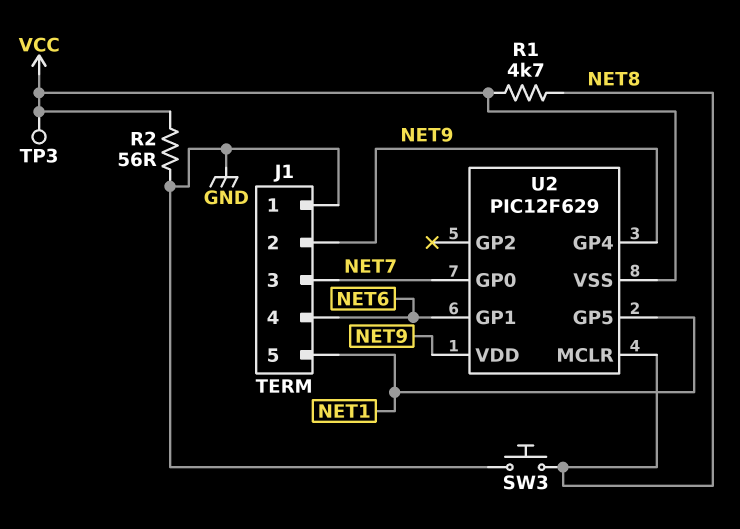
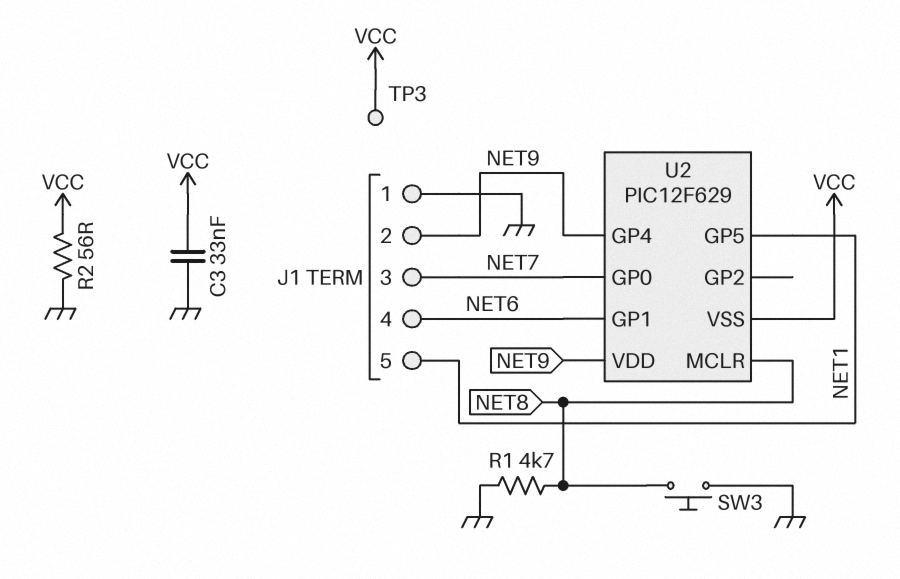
C3: none -> 33nF (GND, VCC)
R1: 4.7k (NET8, VCC) -> 4.7k (GND, NET8)

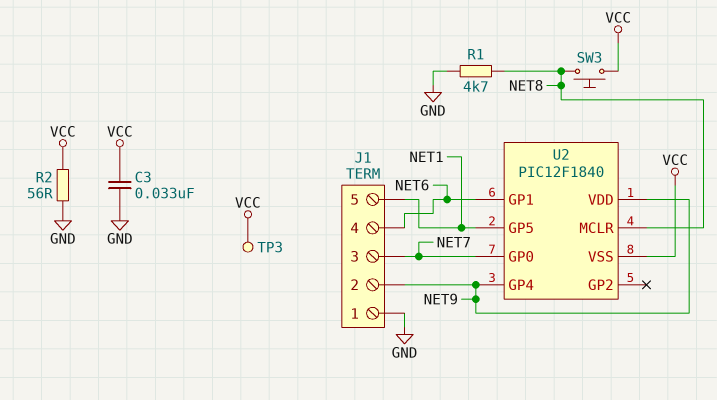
SW3: button (GND, NET8) -> button (NET8, VCC)
U2: PIC12F629 -> PIC12F1840

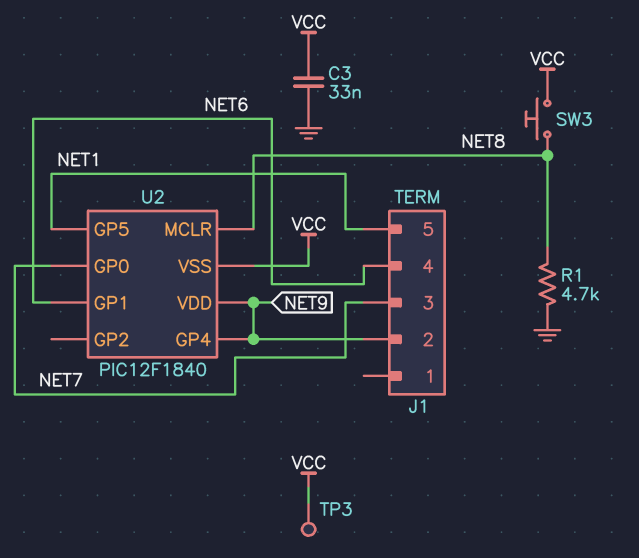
J1 pin 1: GND -> none
R2: 56 (GND, VCC) -> none

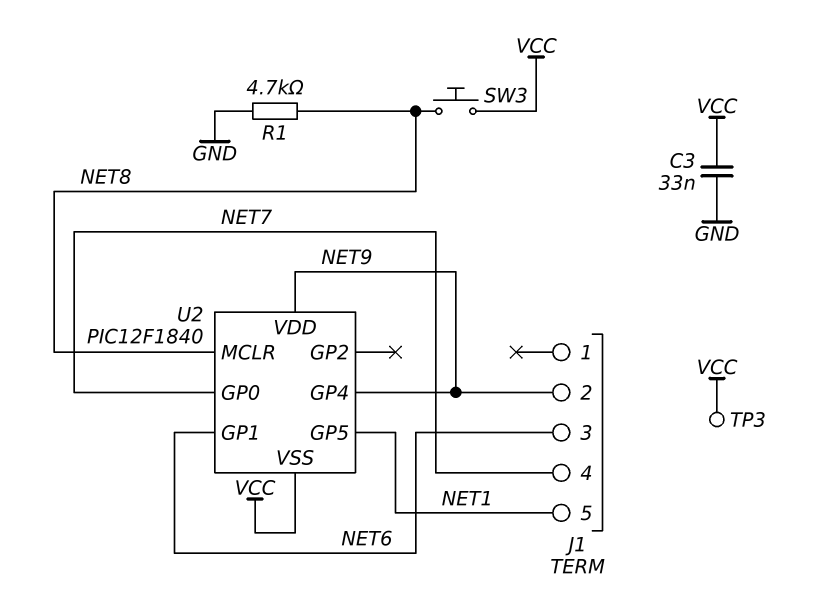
J1 pin 3: NET7 -> NET6
J1 pin 4: NET6 -> NET7

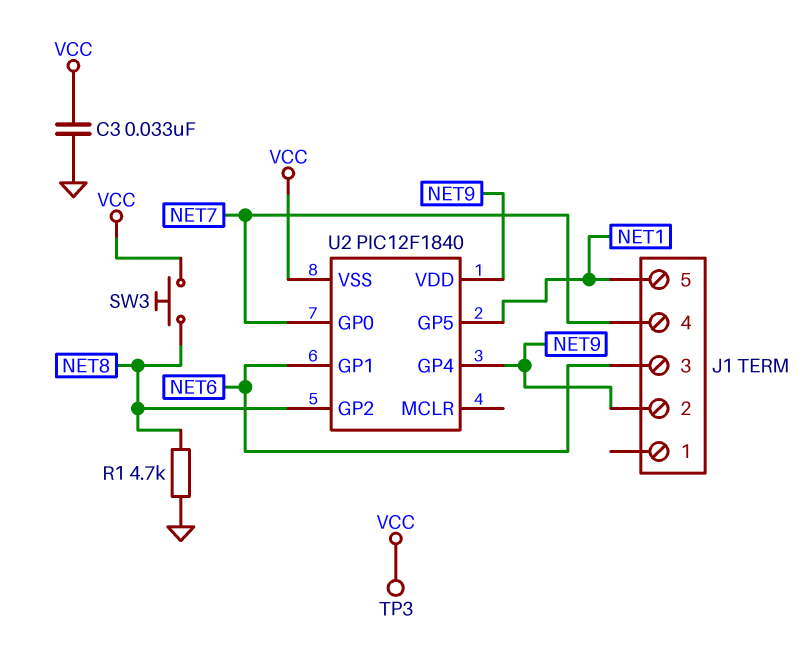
U2 pin GP2: none -> NET8
U2 pin MCLR: NET8 -> none

